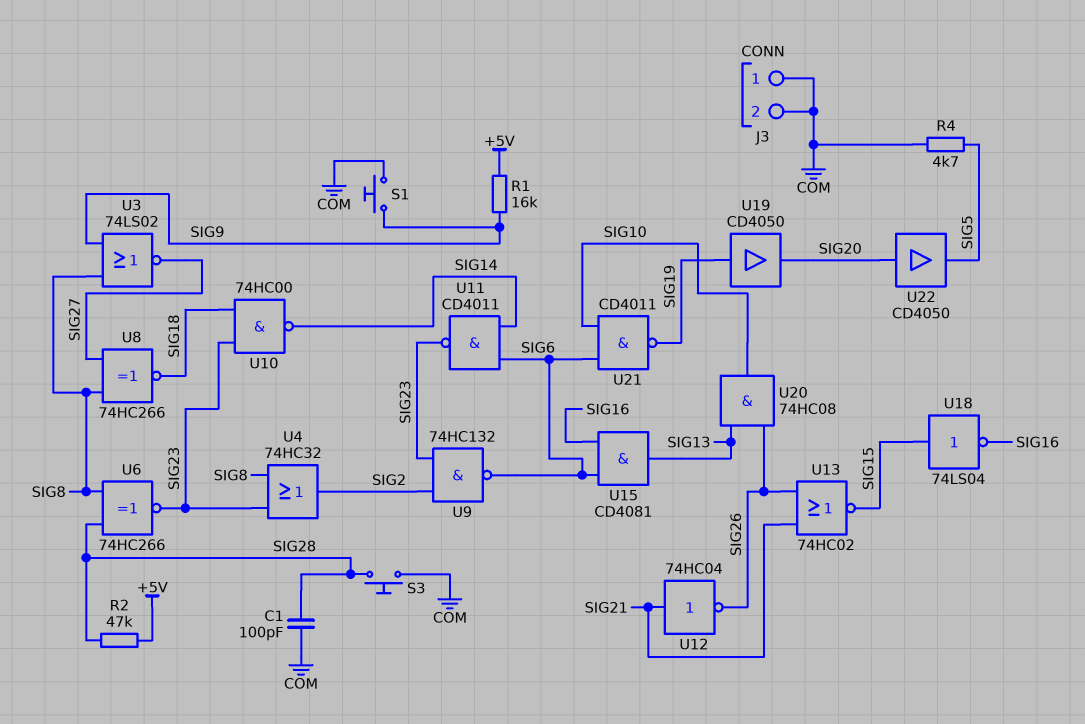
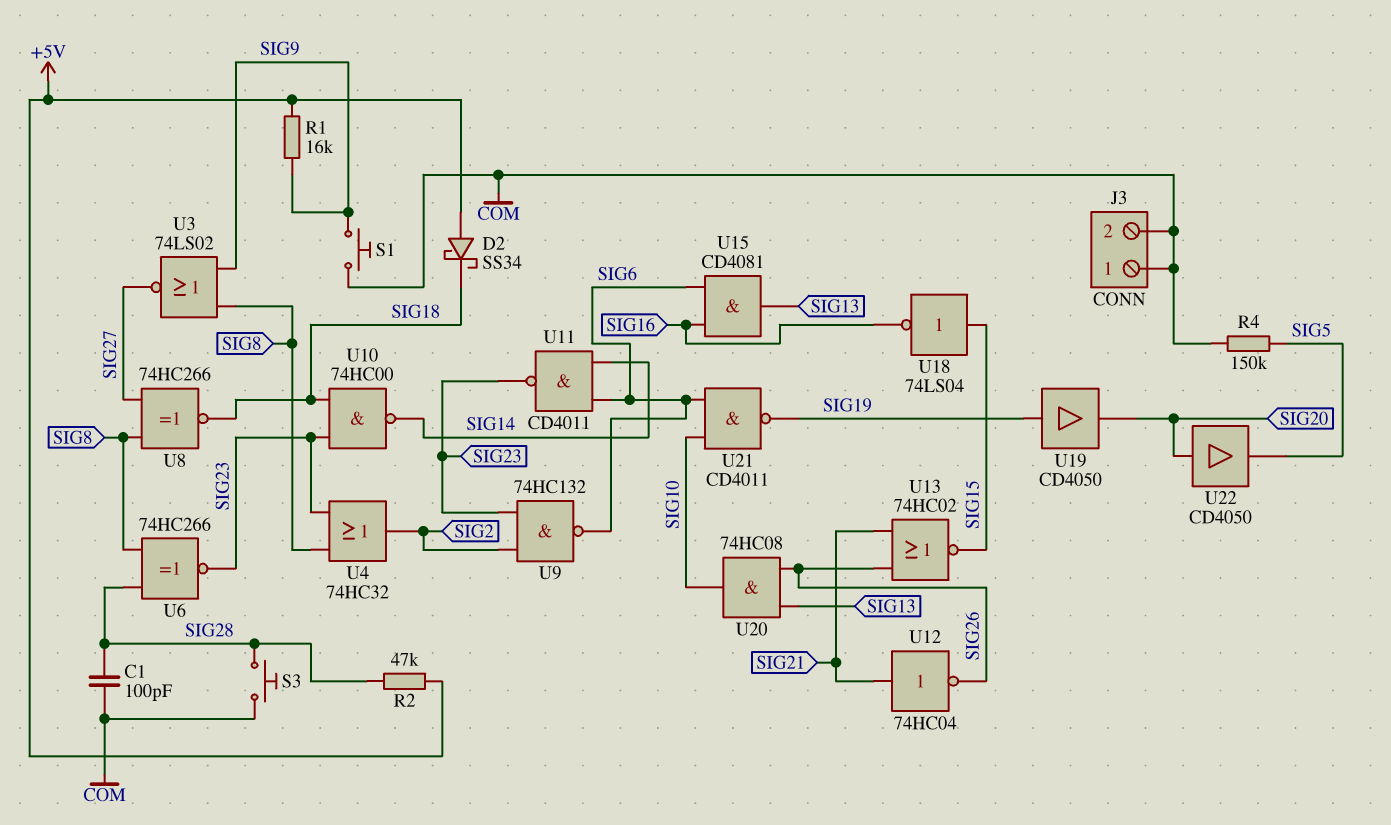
D2: none -> schottky SS34 (A +5V, K SIG18)
R4: 4.7k (COM, SIG5) -> 150k (COM, SIG5)

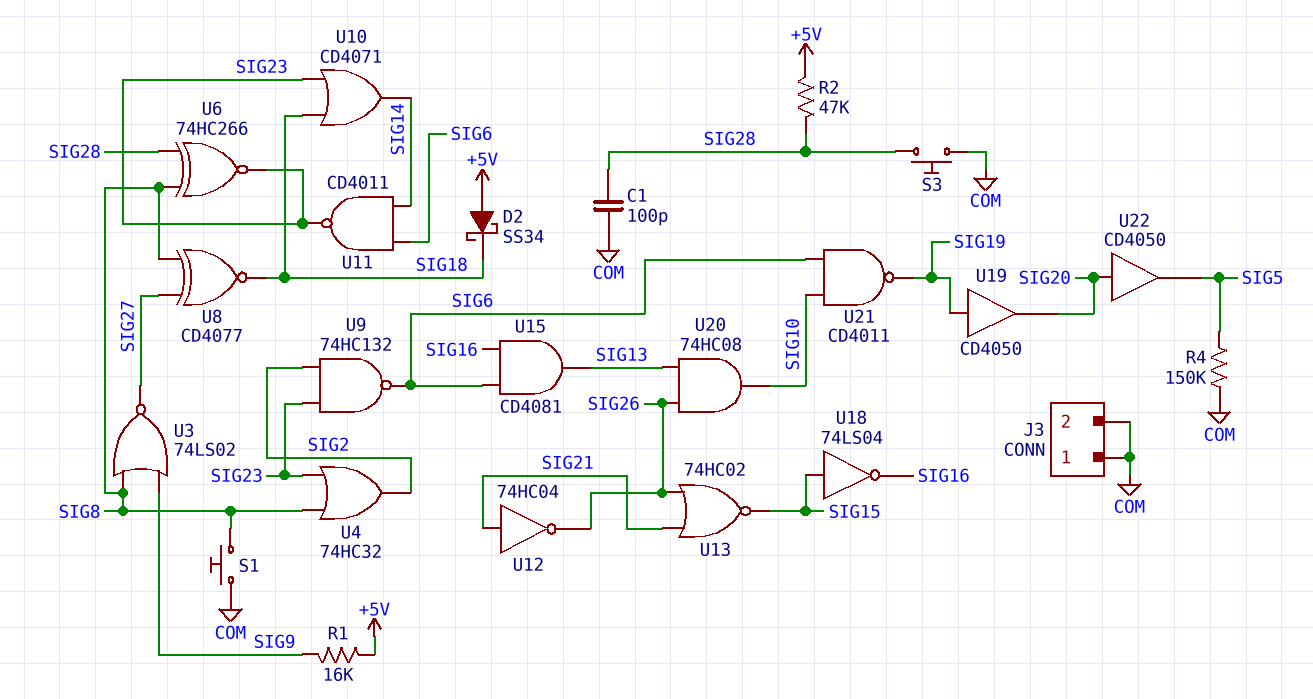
S1: button (COM, SIG9) -> button (COM, SIG8)
U8: XNOR 74HC266 (in SIG8, in SIG27, out SIG18) -> XNOR CD4077 (in SIG8, in SIG27, out SIG18)
U10: NAND 74HC00 (in SIG18, in SIG23, out SIG14) -> OR CD4071 (in SIG18, in SIG23, out SIG14)

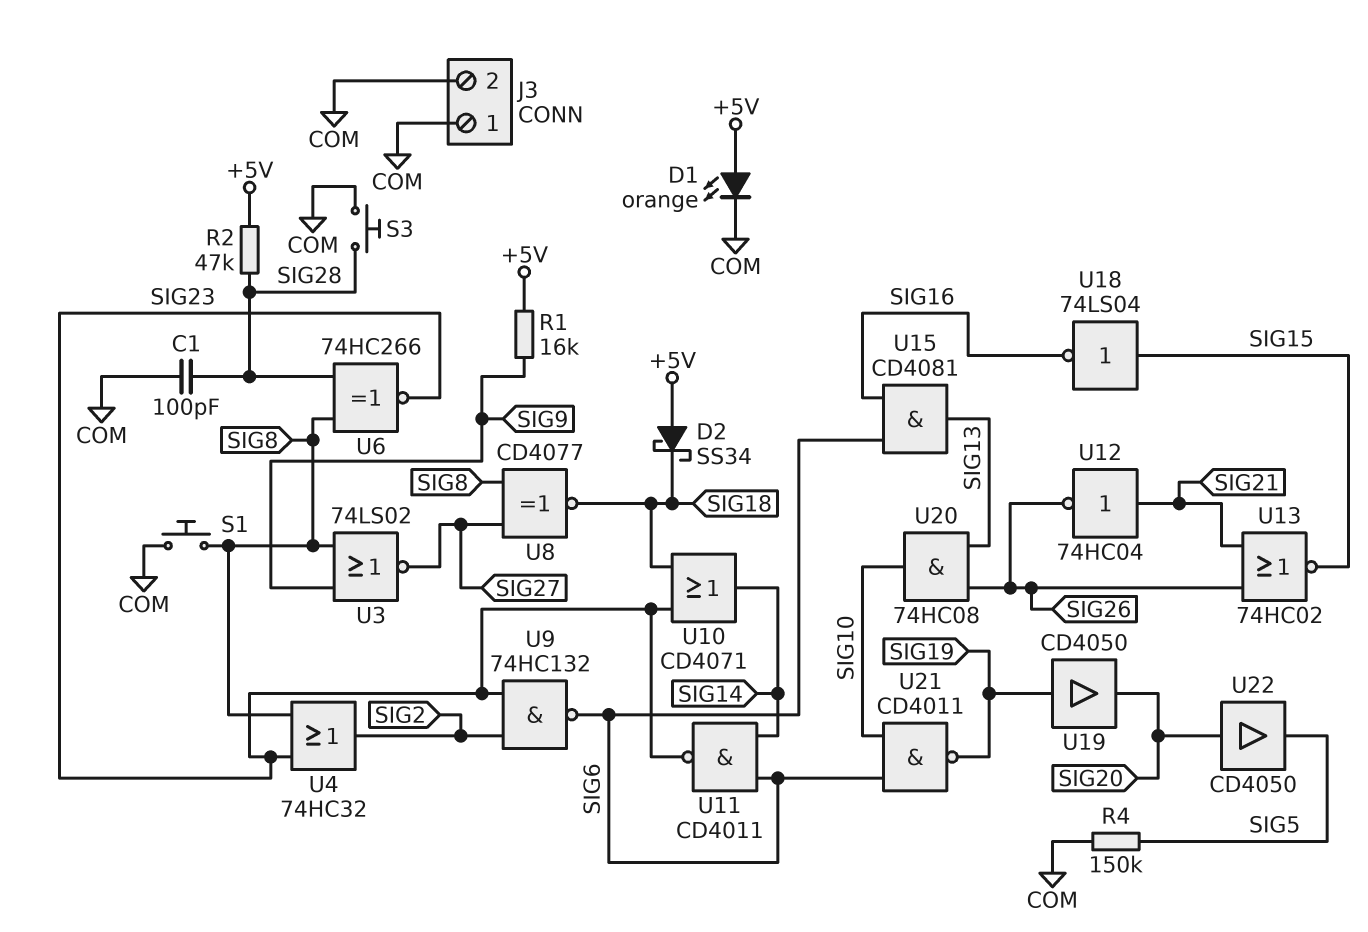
D1: none -> LED orange (A +5V, K COM)

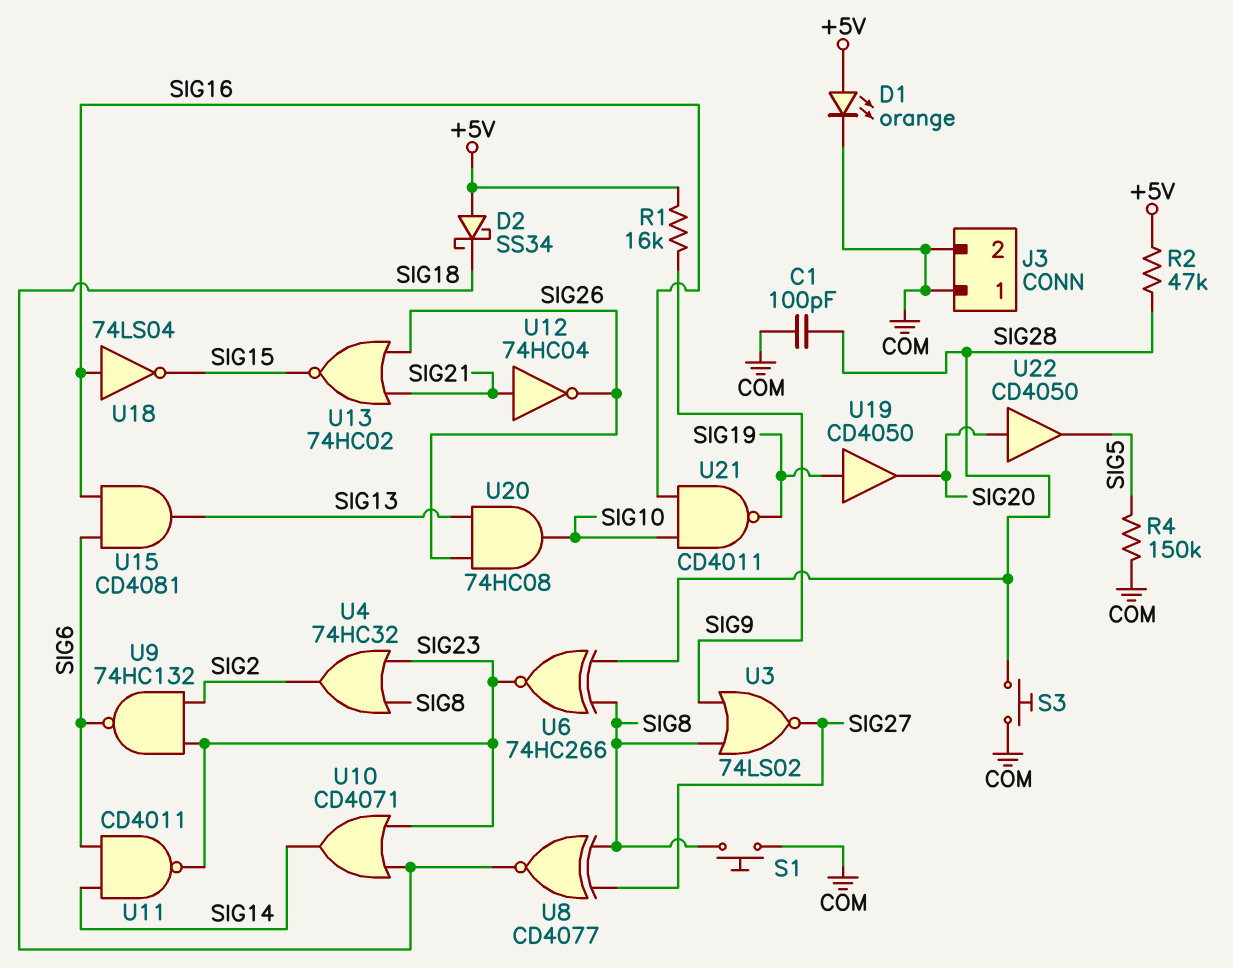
U18: NOT 74LS04 (in SIG15, out SIG16) -> NOT 74LS04 (in SIG16, out SIG15)
U21: NAND CD4011 (in SIG6, in SIG10, out SIG19) -> NAND CD4011 (in SIG10, in SIG16, out SIG19)

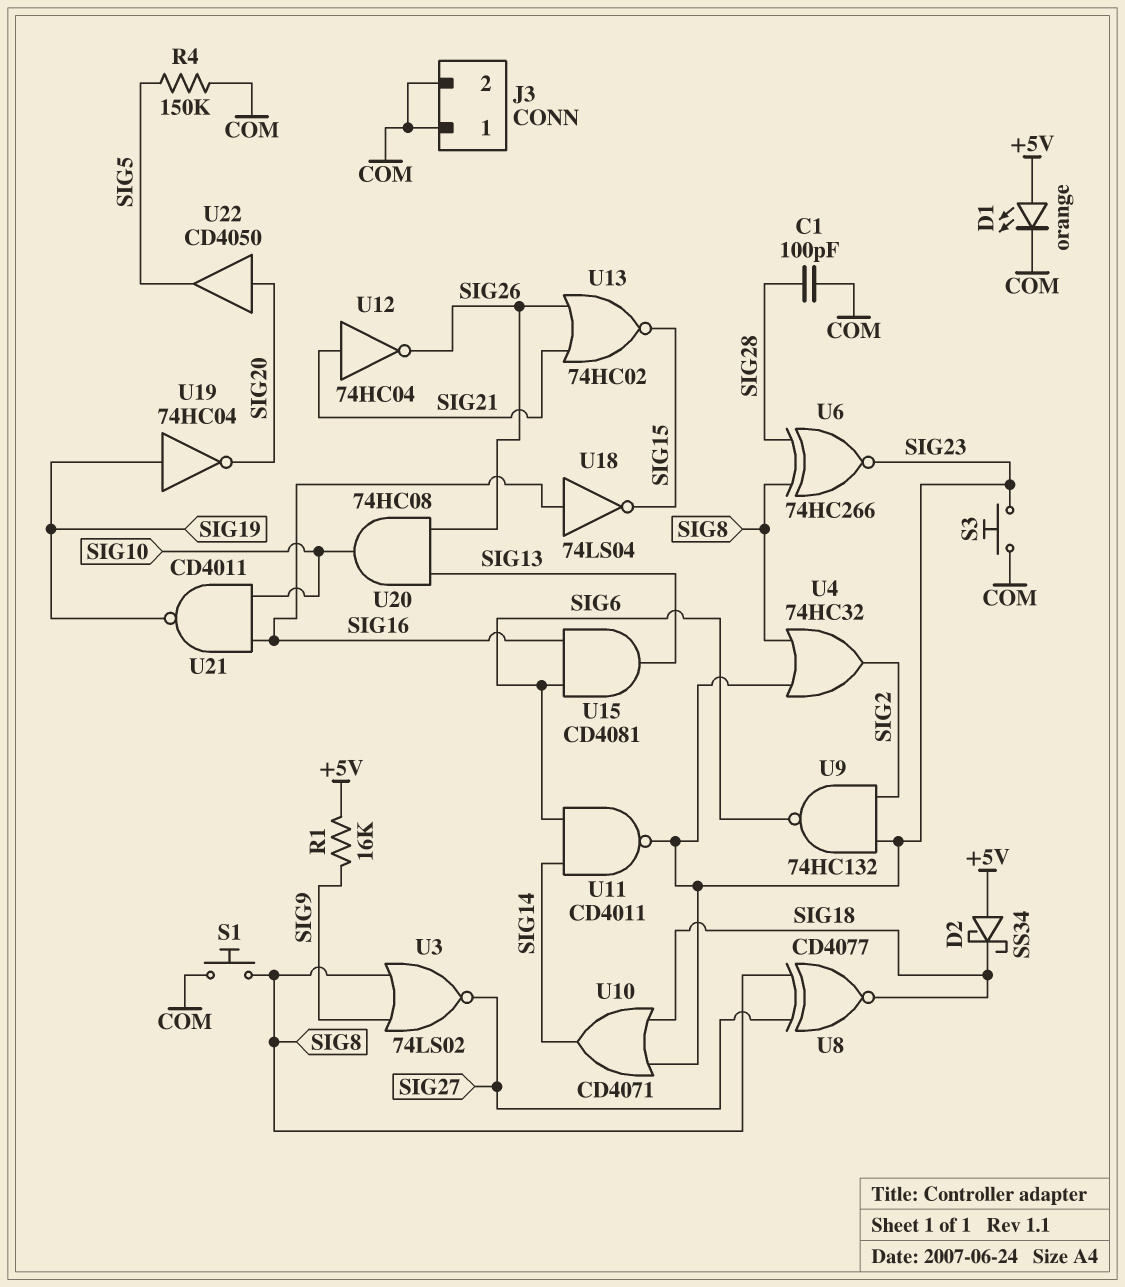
R2: 47k (+5V, SIG28) -> none
S3: button (COM, SIG28) -> button (COM, SIG23)
U19: buffer CD4050 (in SIG19, out SIG20) -> NOT 74HC04 (in SIG19, out SIG20)

